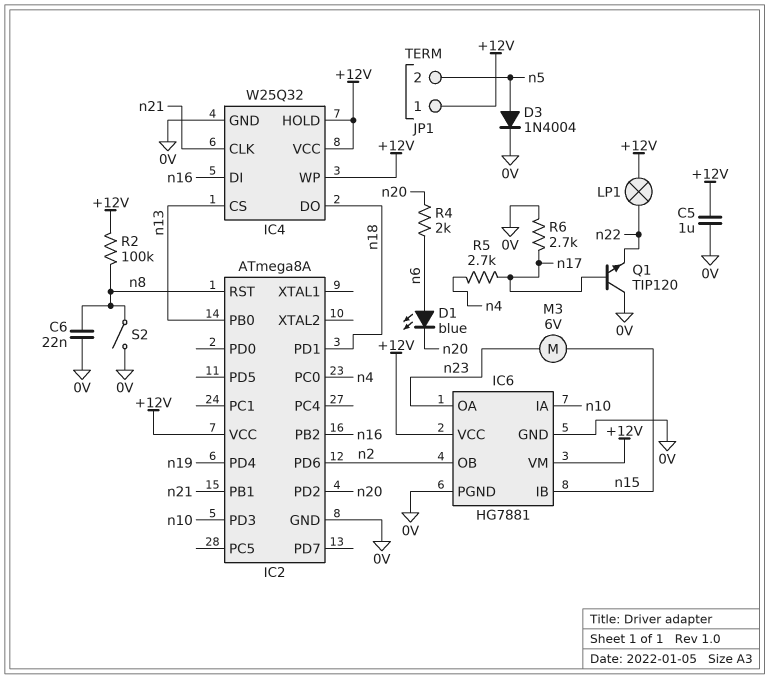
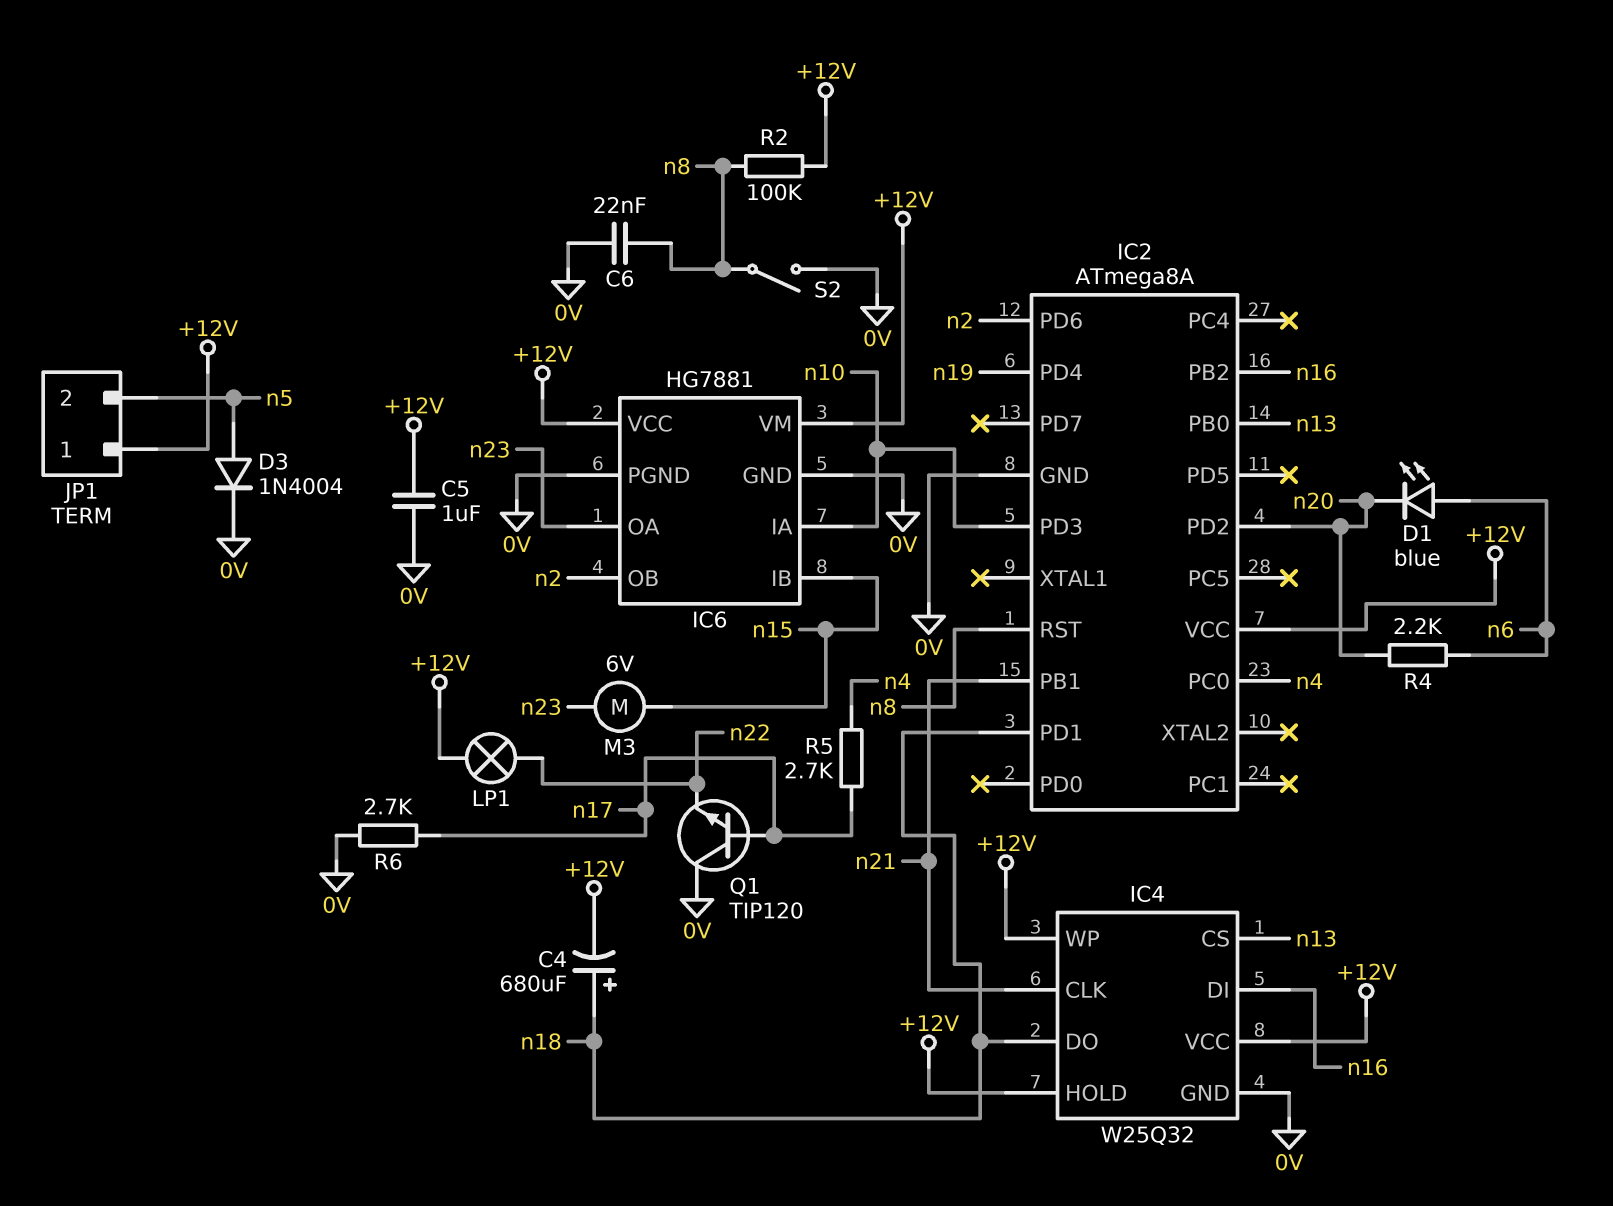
C4: none -> 680uF (plus n18, minus +12V)
R4: 2k (n6, n20) -> 2.2k (n6, n20)

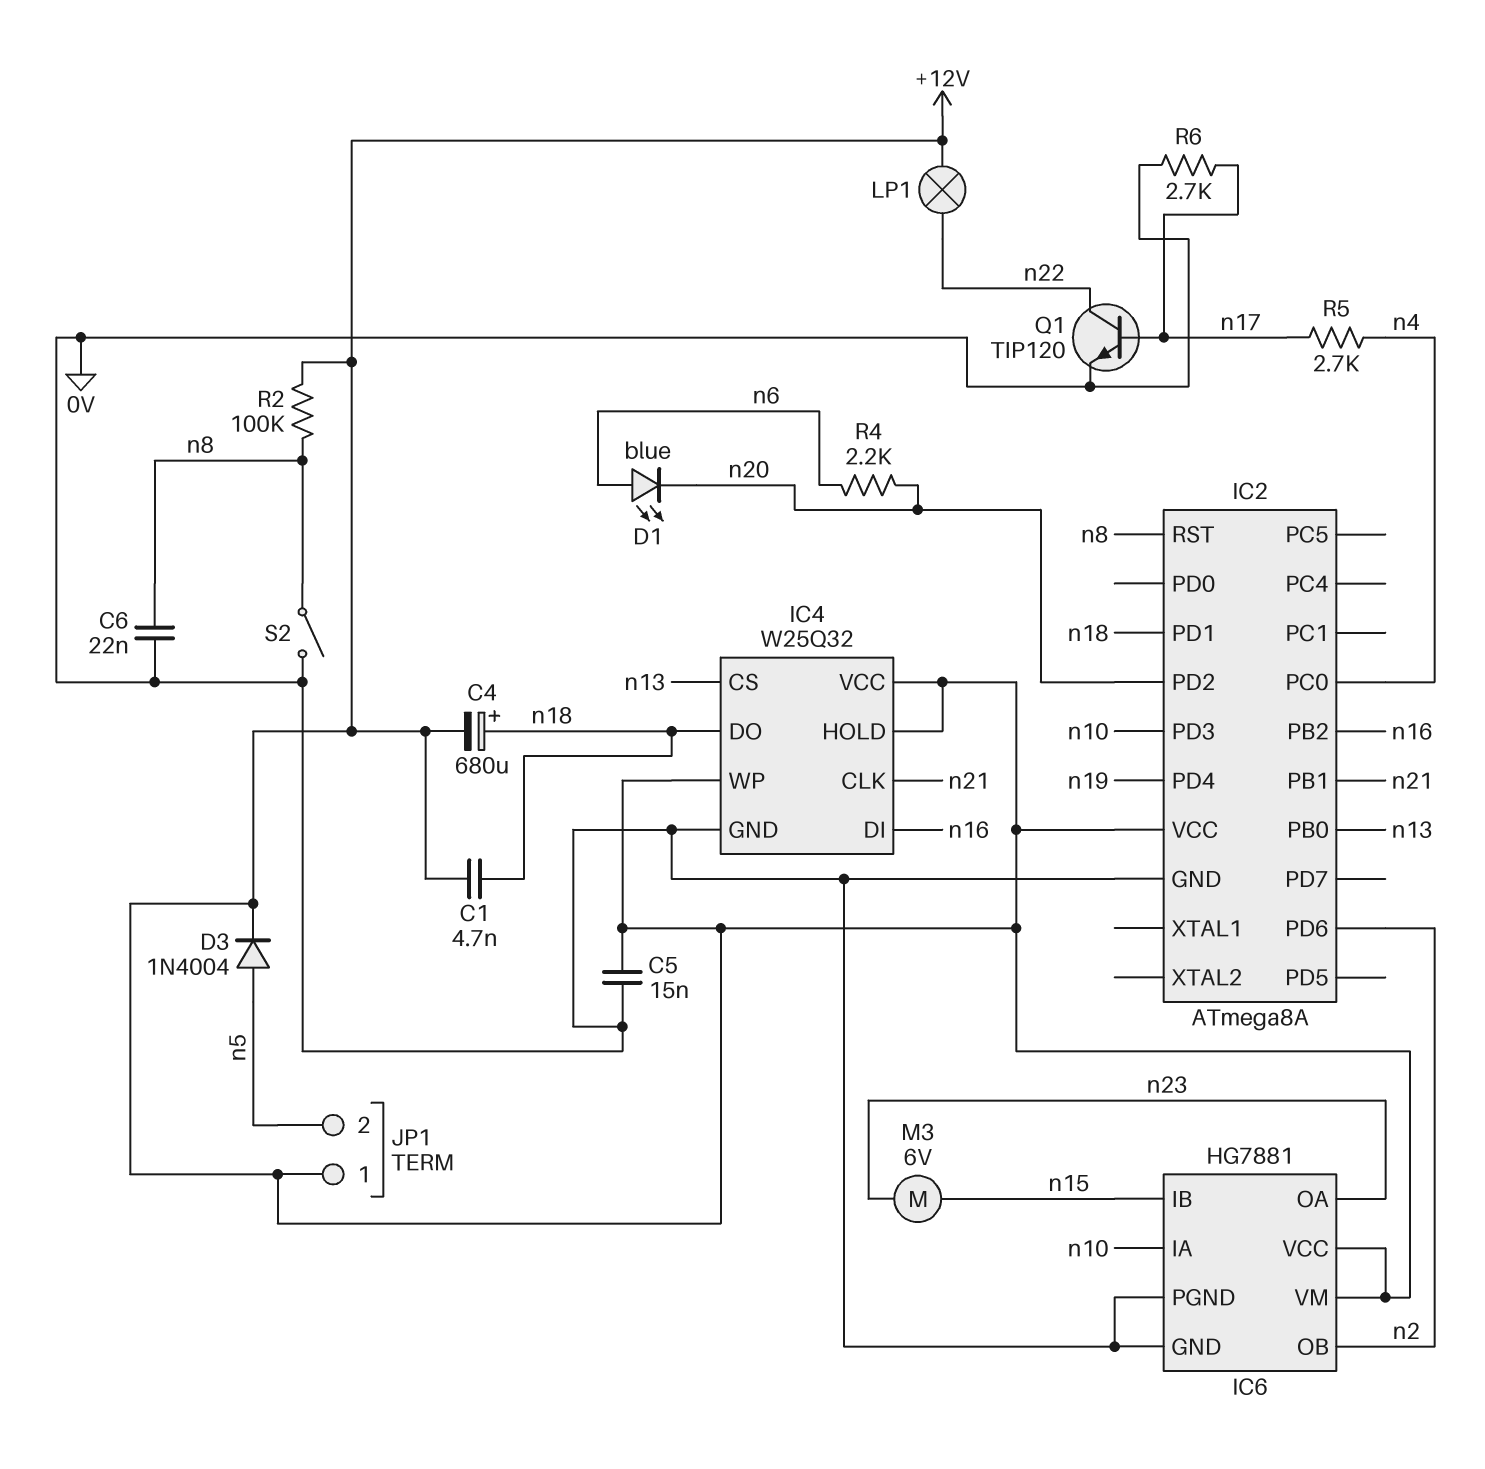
C1: none -> 4.7nF (+12V, n18)
C5: 1uF (+12V, 0V) -> 15nF (+12V, 0V)
D3: diode 1N4004 (A n5, K 0V) -> diode 1N4004 (A n5, K +12V)
Q1: NPN TIP120 (B n17, C 0V, E n22) -> NPN TIP120 (B n17, C n22, E 0V)

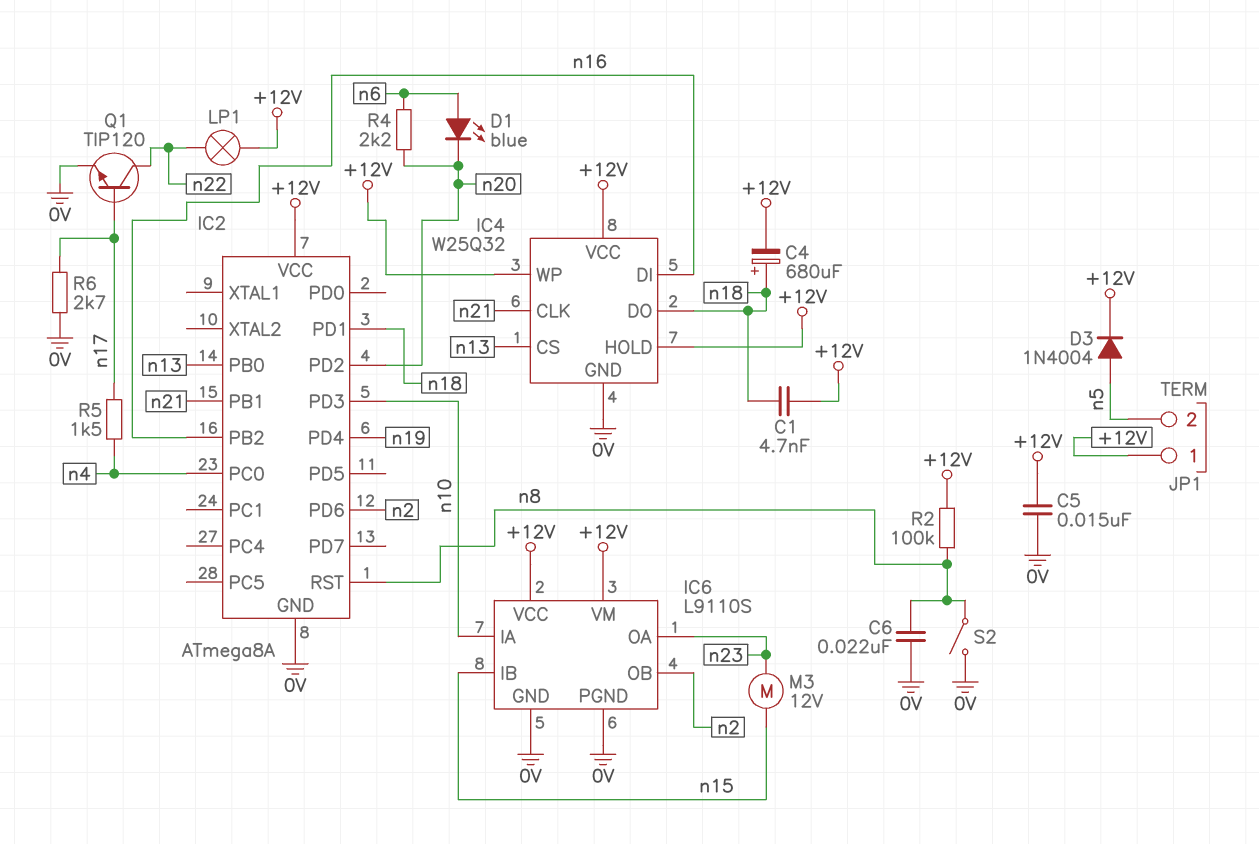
IC6: HG7881 -> L9110S
M3: motor 6V (n15, n23) -> motor 12V (n15, n23)
R5: 2.7k (n4, n17) -> 1.5k (n4, n17)

